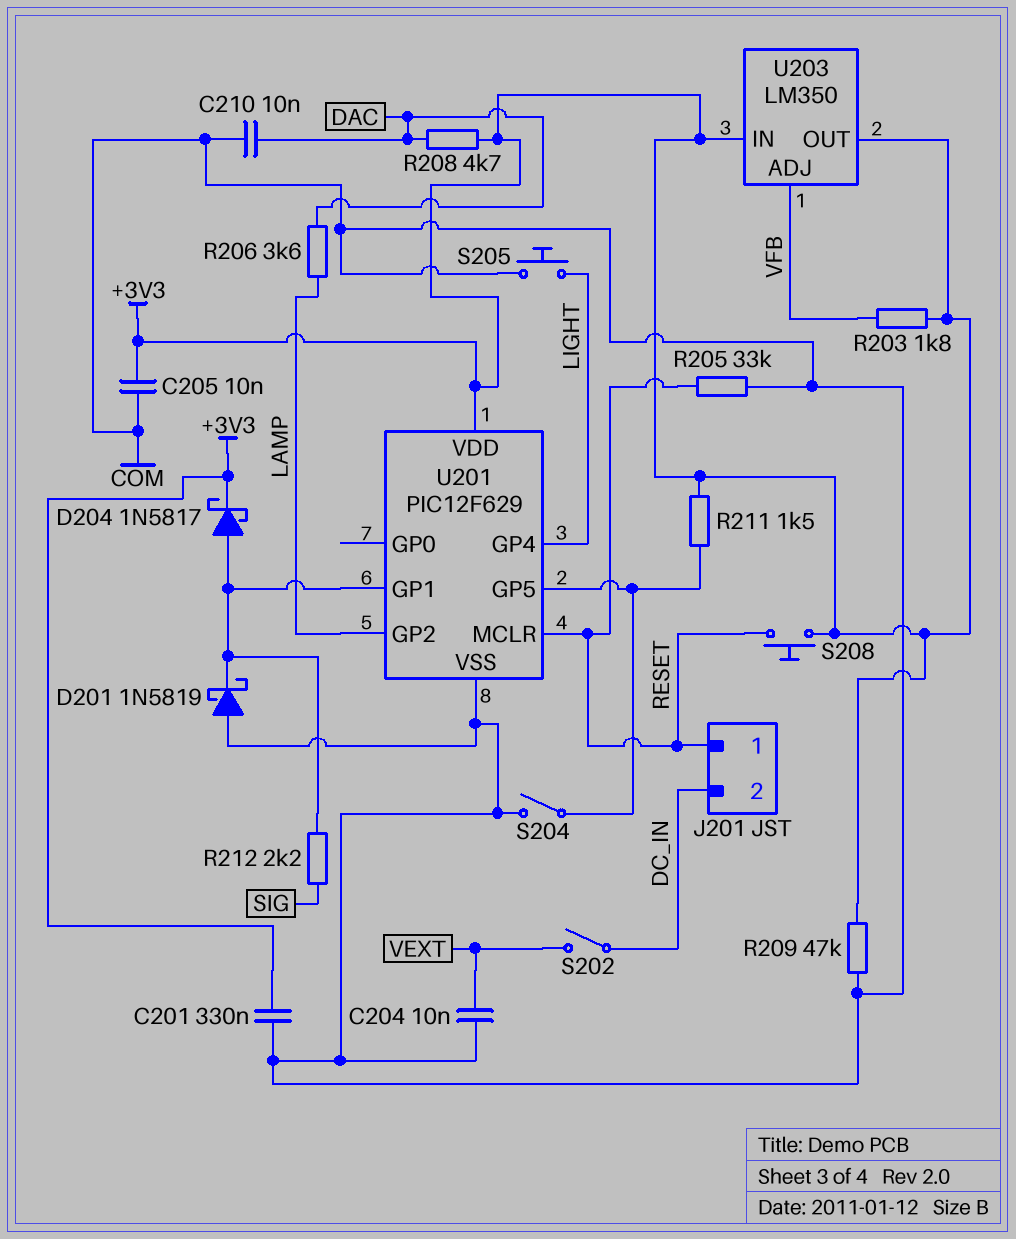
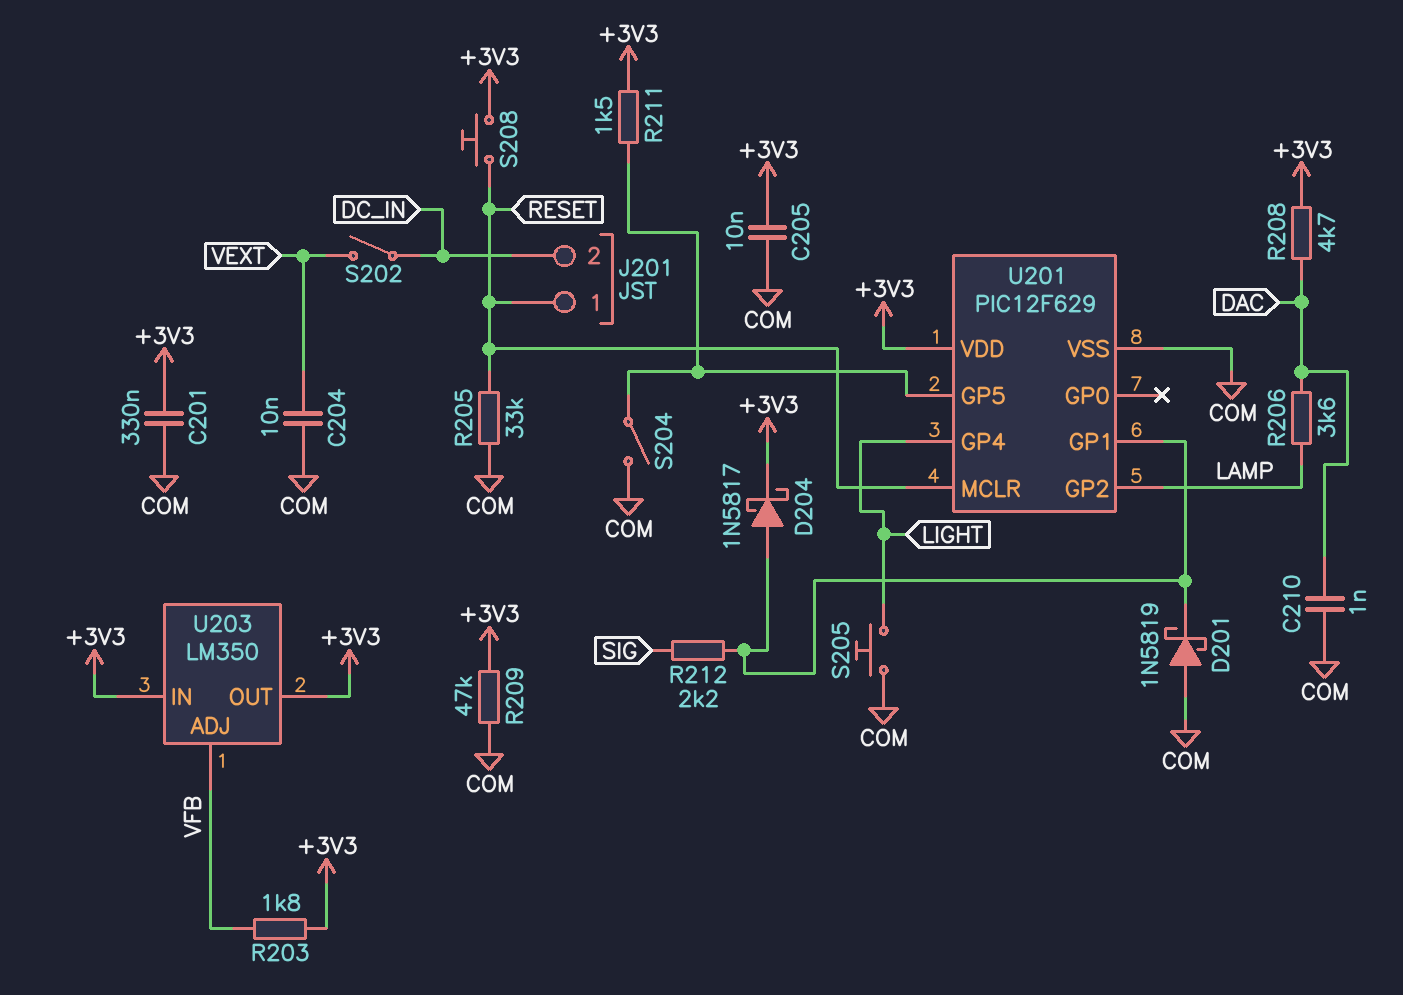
C210: 10nF (COM, DAC) -> 1nF (COM, DAC)

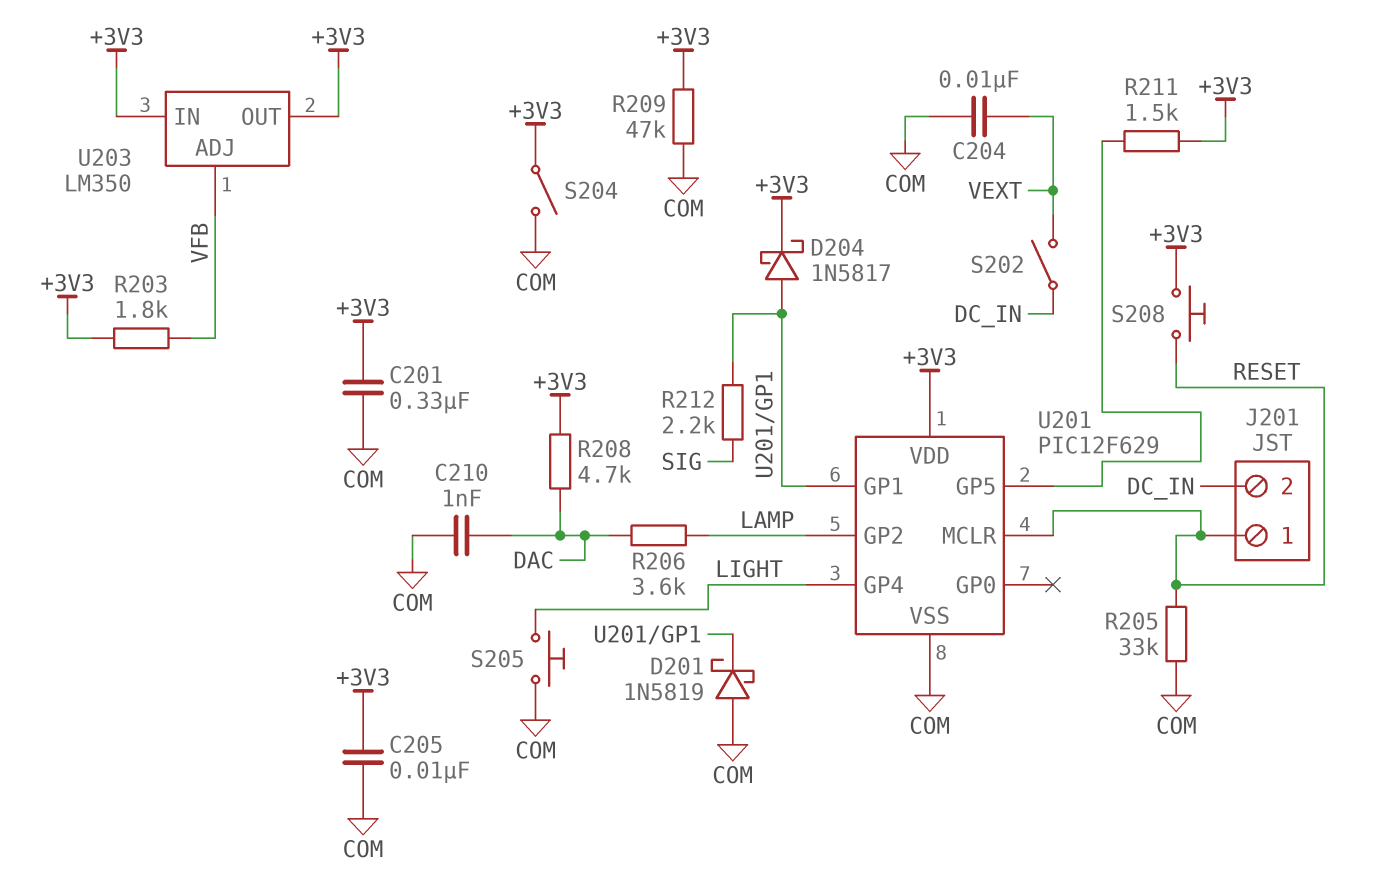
S204: switch (COM, U201/GP5) -> switch (+3V3, COM)

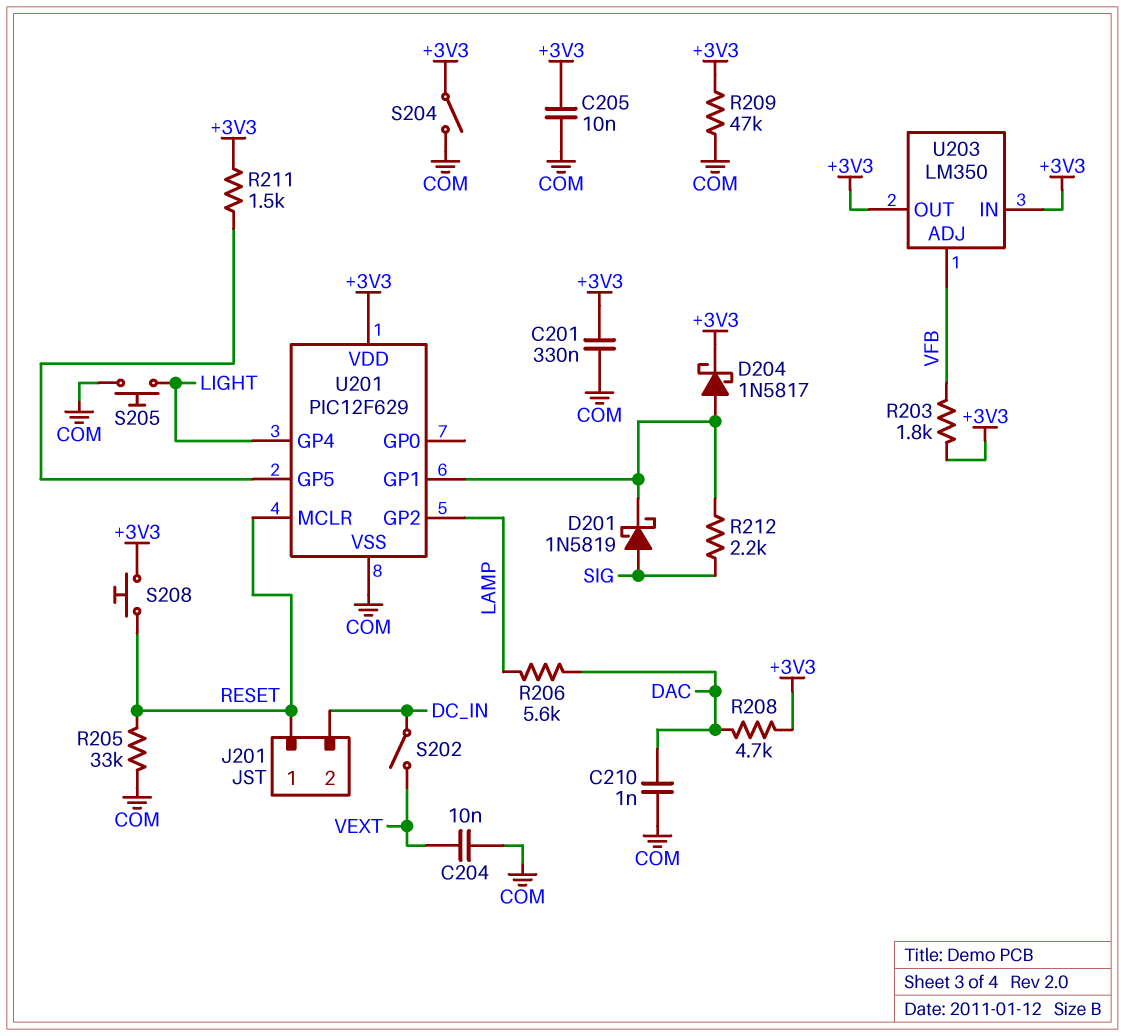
D201: schottky 1N5819 (A COM, K U201/GP1) -> schottky 1N5819 (A SIG, K U201/GP1)
R206: 3.6k (DAC, LAMP) -> 5.6k (DAC, LAMP)

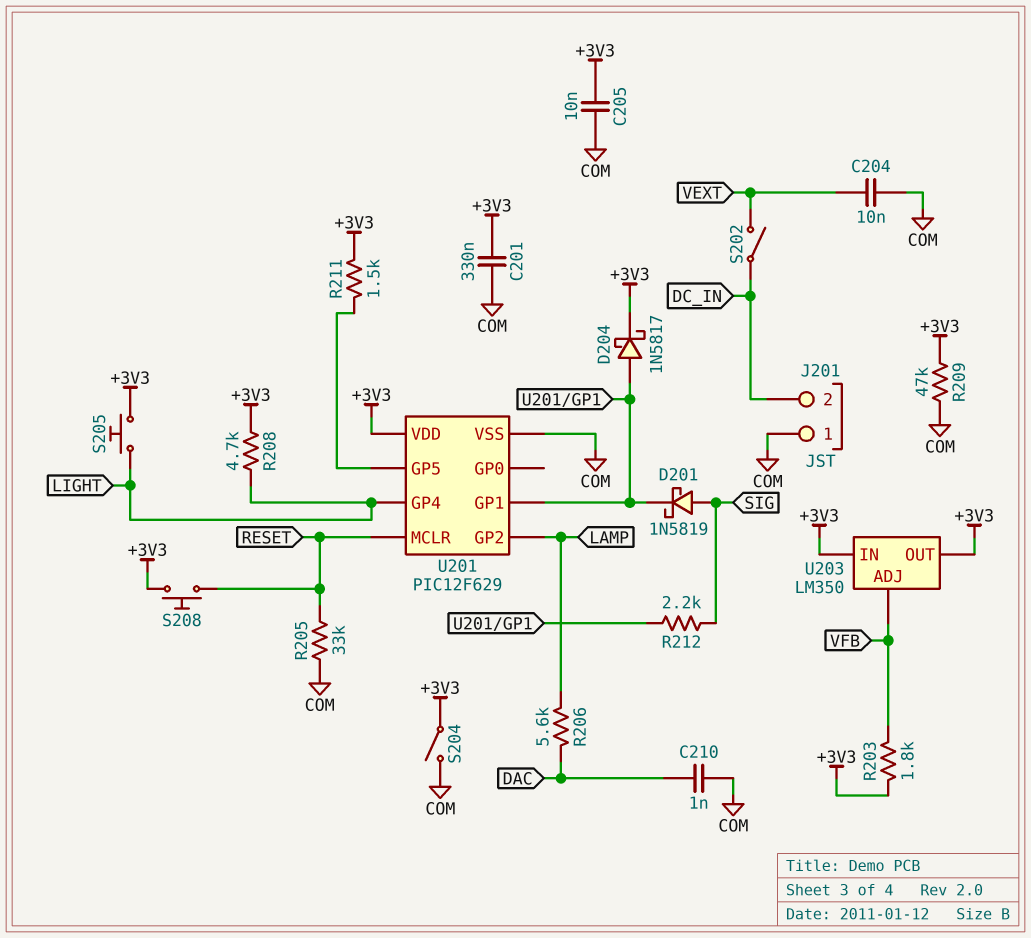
J201 pin 1: RESET -> COM
R208: 4.7k (+3V3, DAC) -> 4.7k (+3V3, LIGHT)
S205: button (COM, LIGHT) -> button (+3V3, LIGHT)

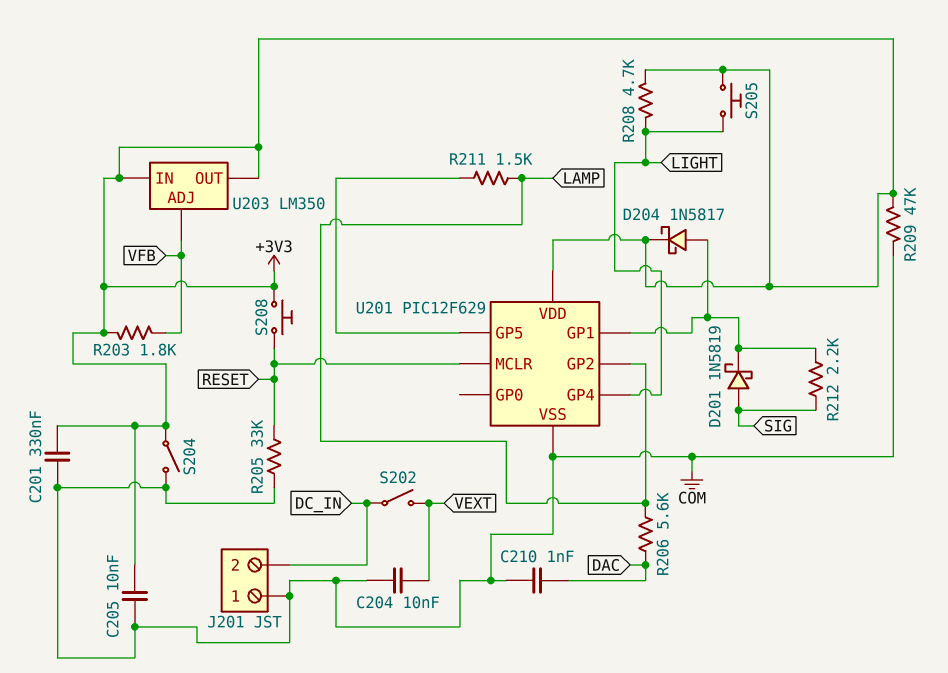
R211: 1.5k (+3V3, U201/GP5) -> 1.5k (LAMP, U201/GP5)

